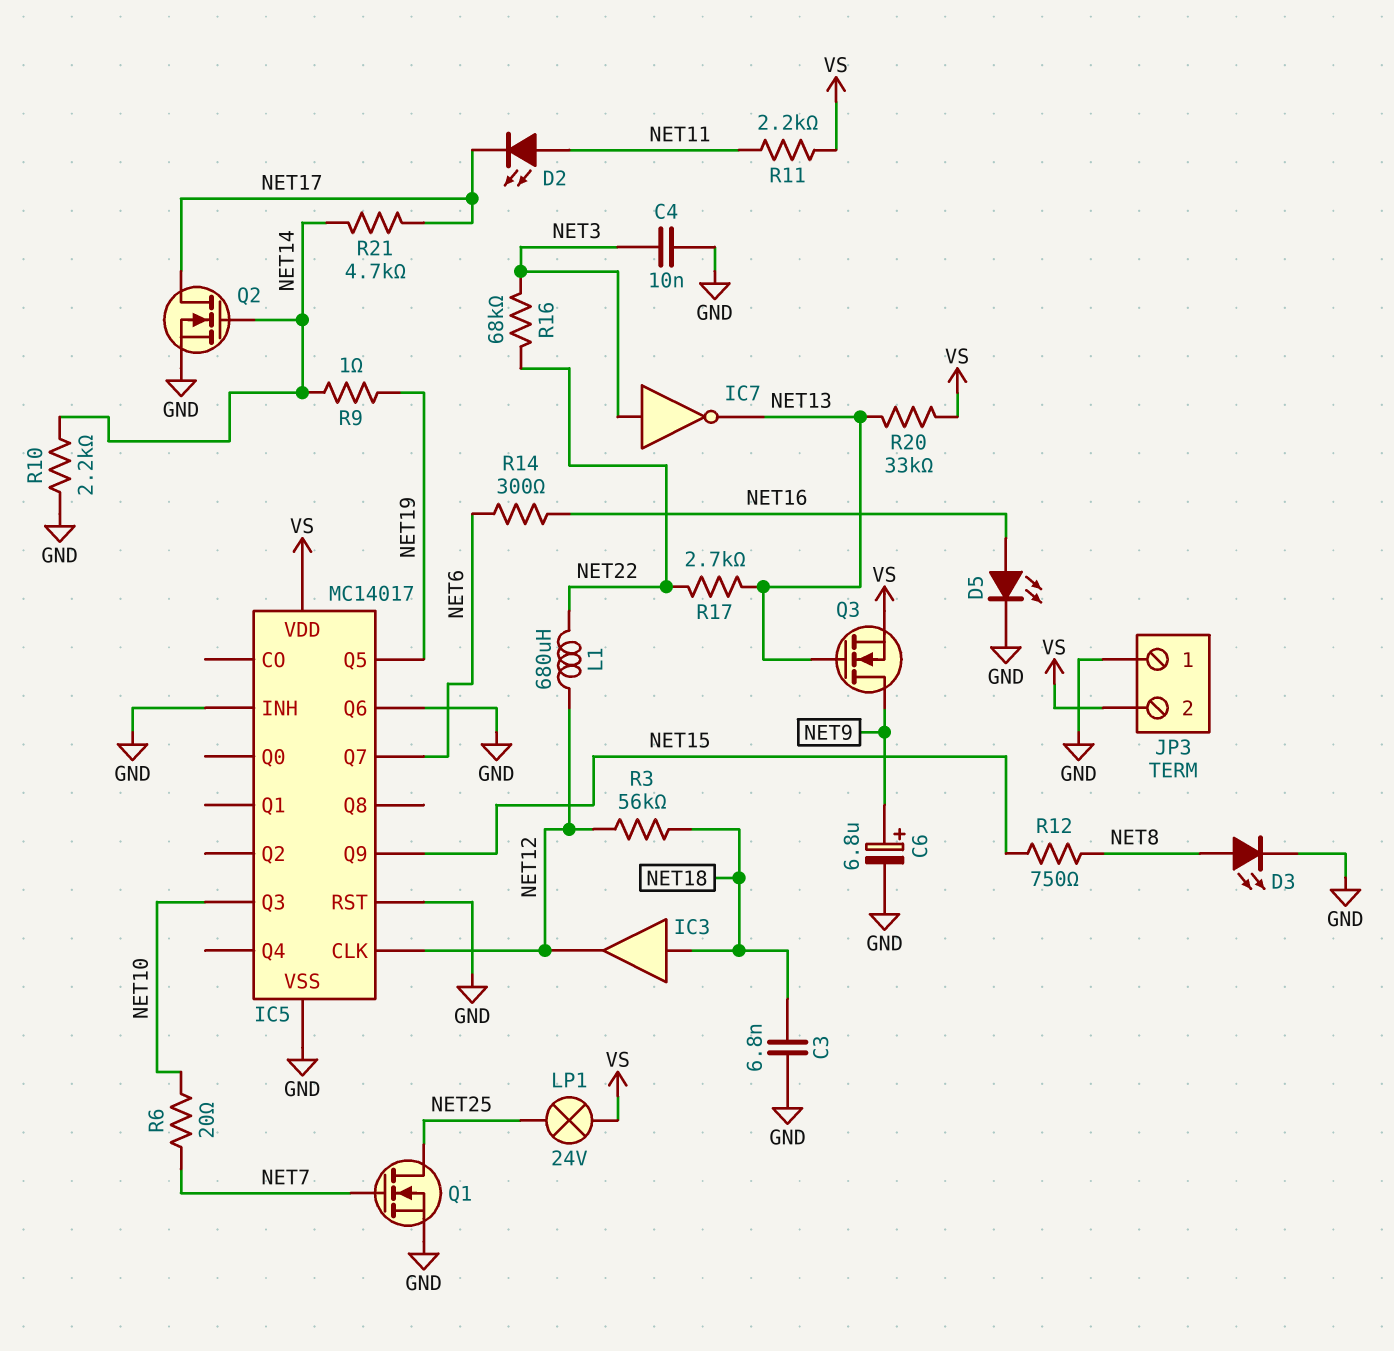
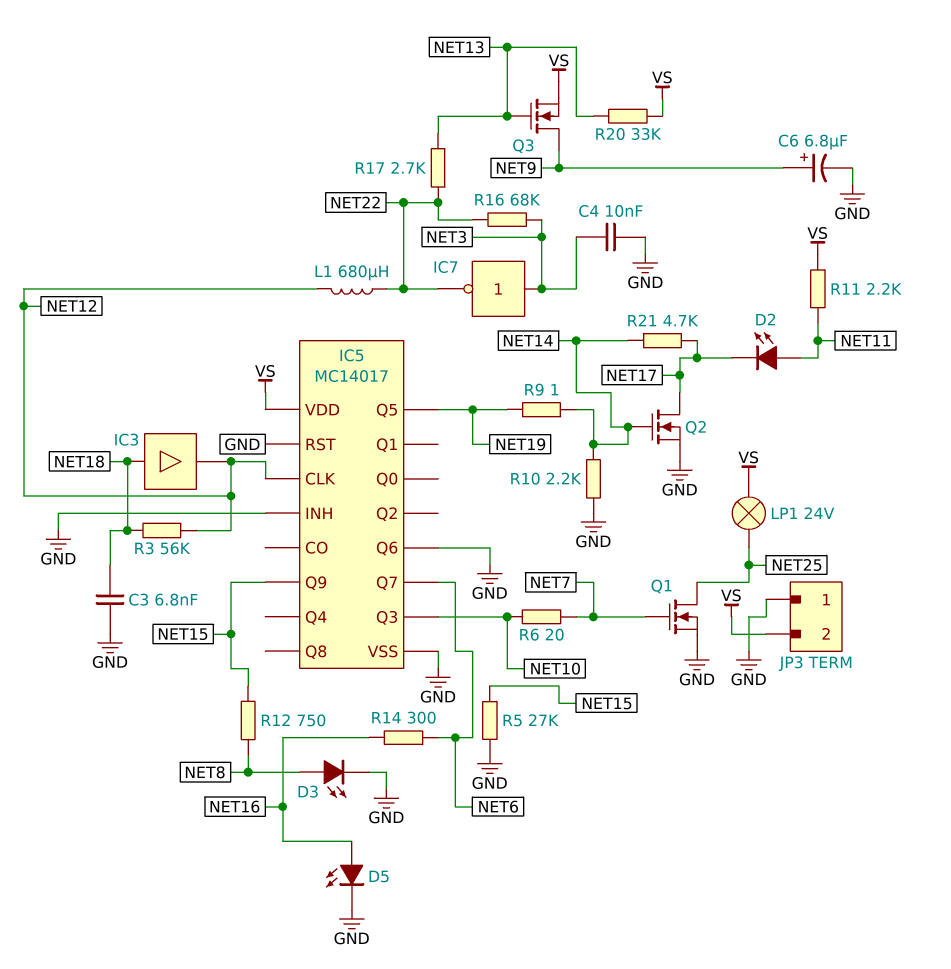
IC7: NOT (in NET3, out NET13) -> NOT (in NET3, out NET22)
R5: none -> 27k (GND, NET15)

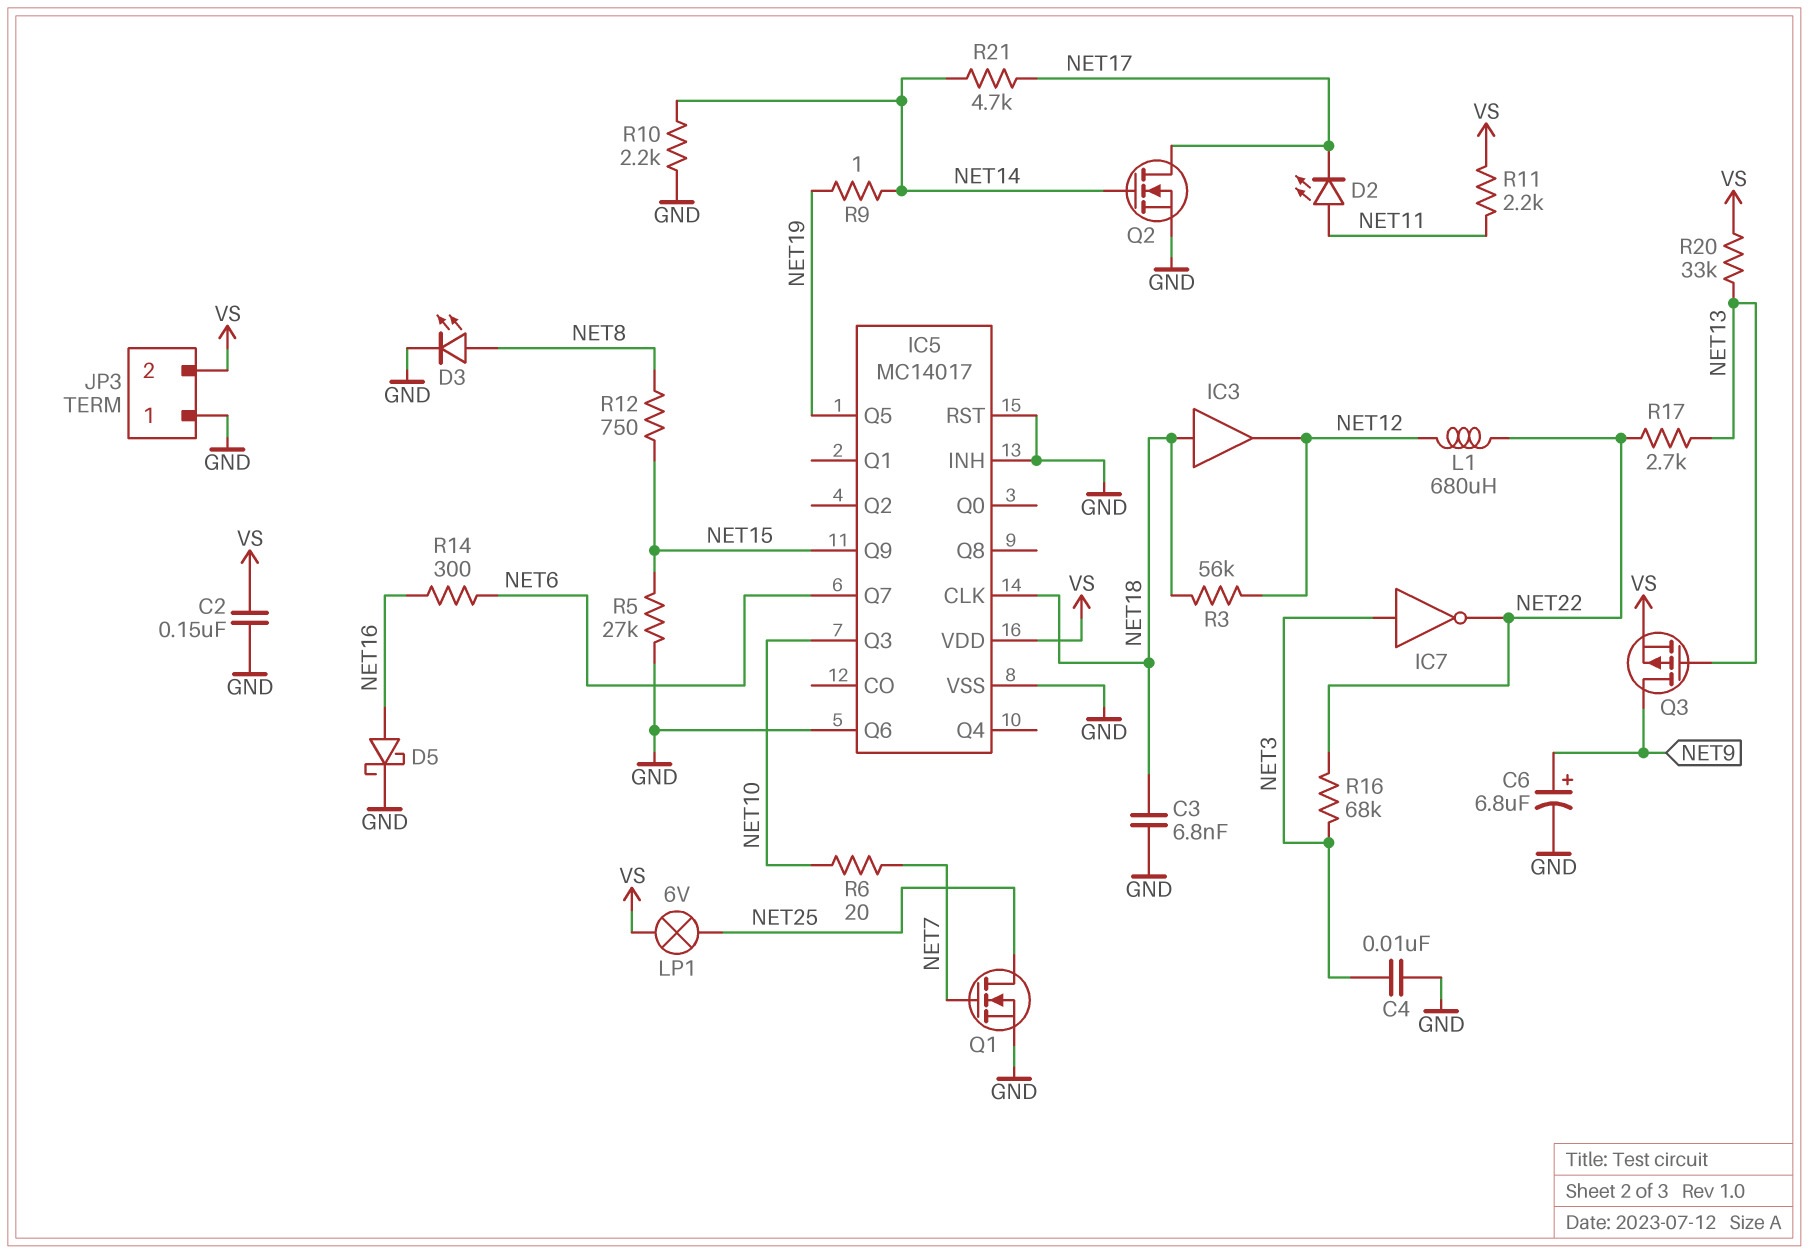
C2: none -> 150nF (GND, VS)
D5: LED (A NET16, K GND) -> schottky (A NET16, K GND)
IC5 pin CLK: NET12 -> NET18
LP1: lamp 24V (NET25, VS) -> lamp 6V (NET25, VS)
Q3: NMOS (G NET13, D NET9, S VS) -> PMOS (G NET13, D NET9, S VS)

